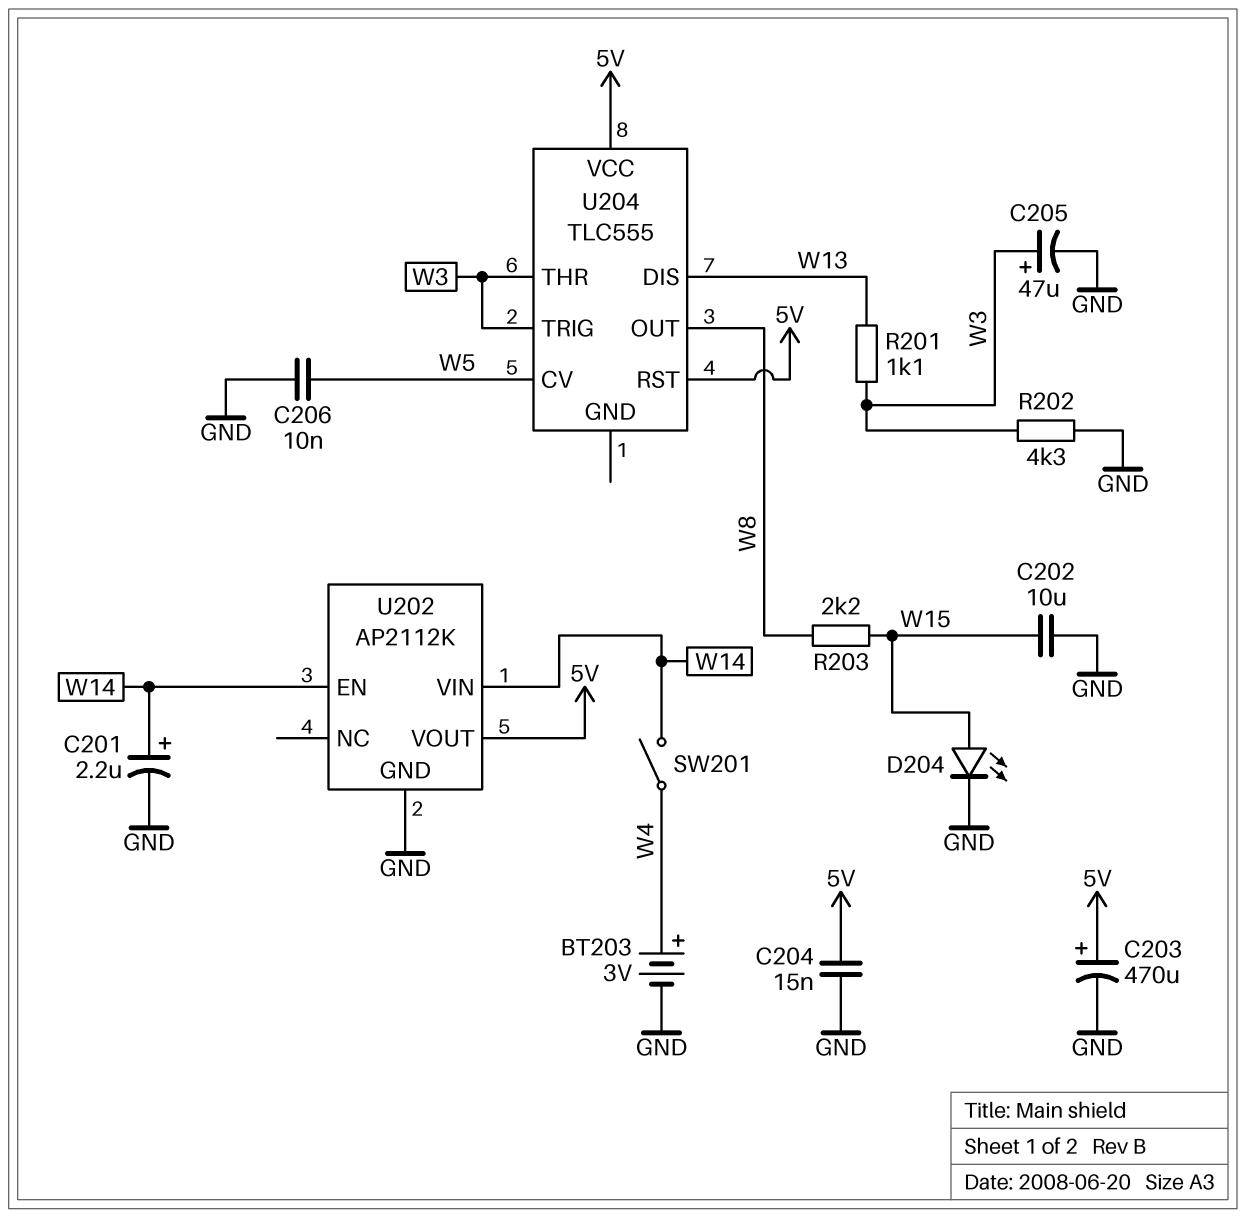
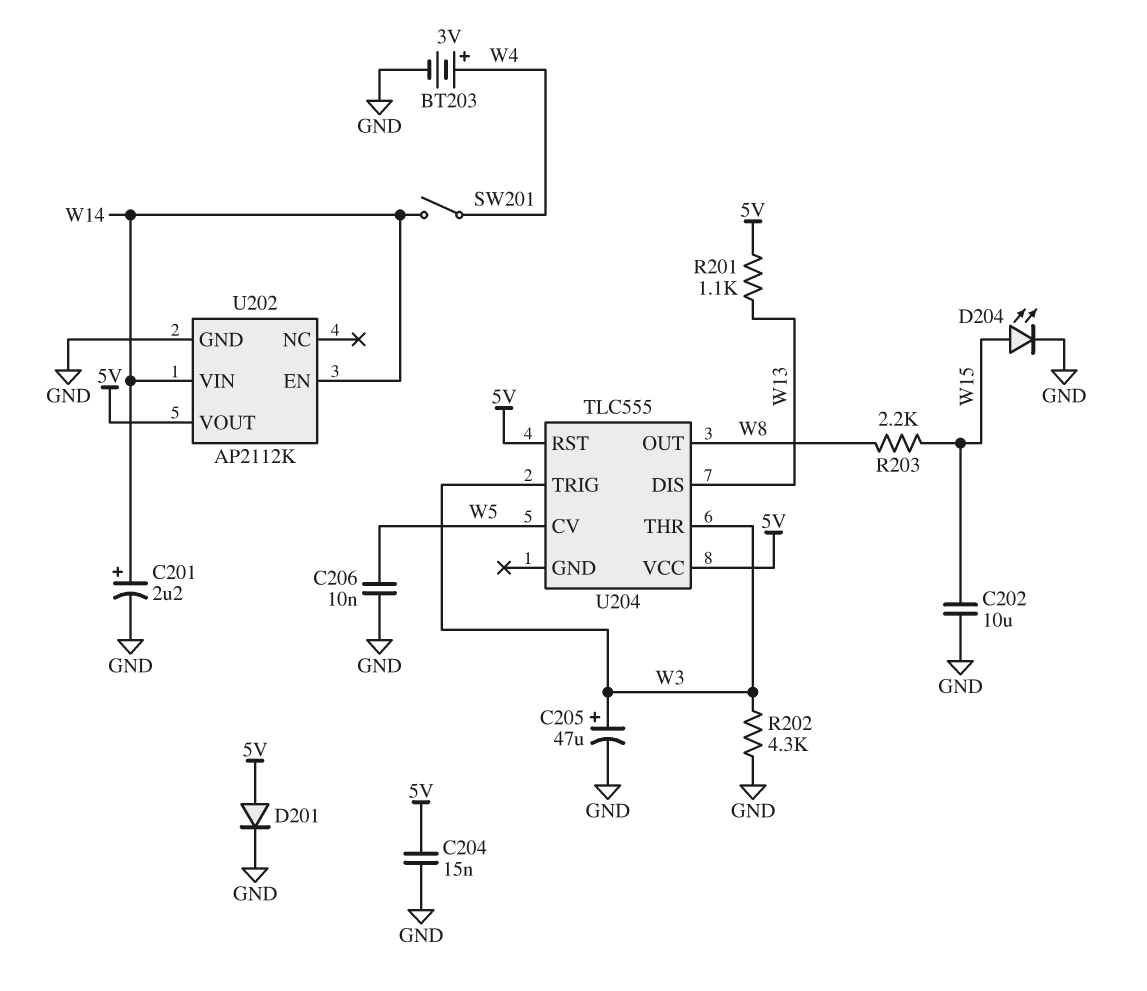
C203: 470uF (plus 5V, minus GND) -> none
D201: none -> diode (A 5V, K GND)
R201: 1.1k (W3, W13) -> 1.1k (5V, W13)

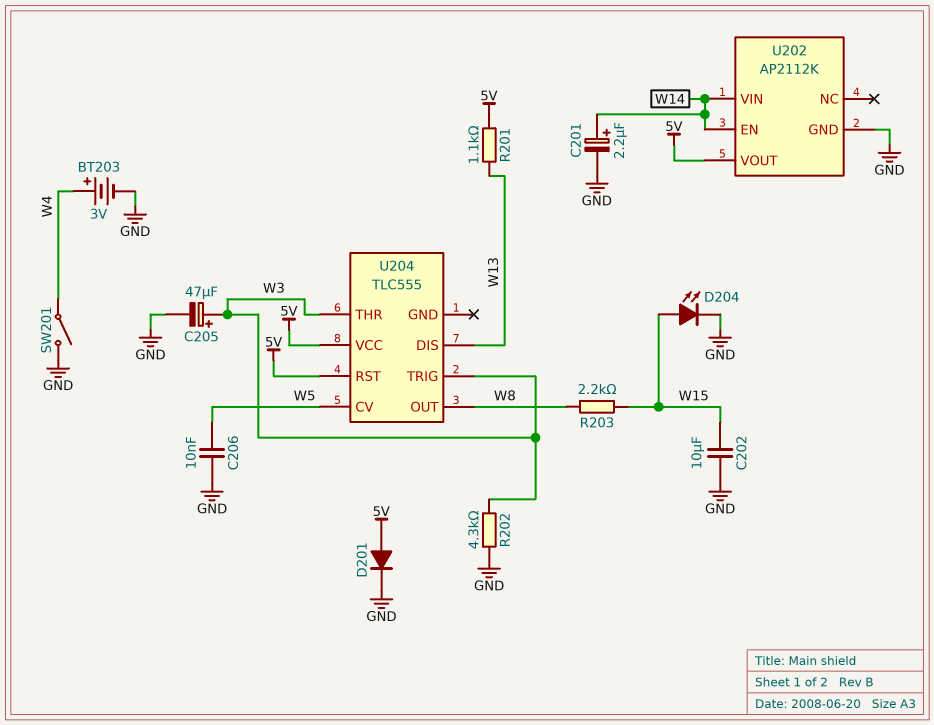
C204: 15nF (5V, GND) -> none
SW201: switch (W4, W14) -> switch (GND, W4)

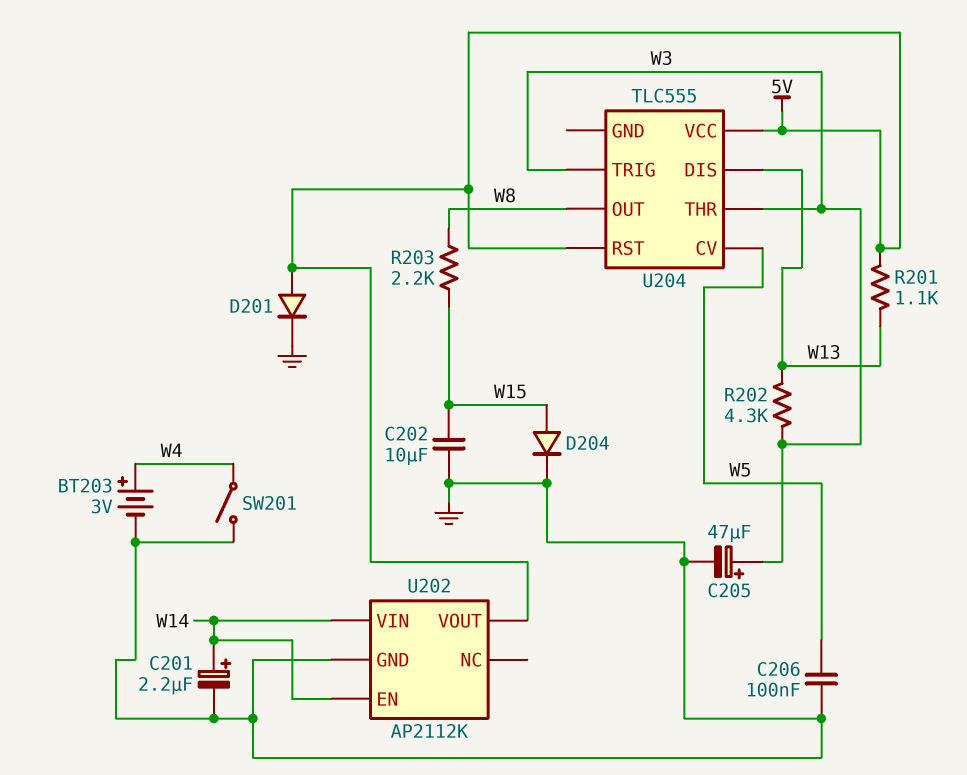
C206: 10nF (GND, W5) -> 100nF (GND, W5)
D204: LED (A W15, K GND) -> diode (A W15, K GND)
R202: 4.3k (GND, W3) -> 4.3k (W3, W13)

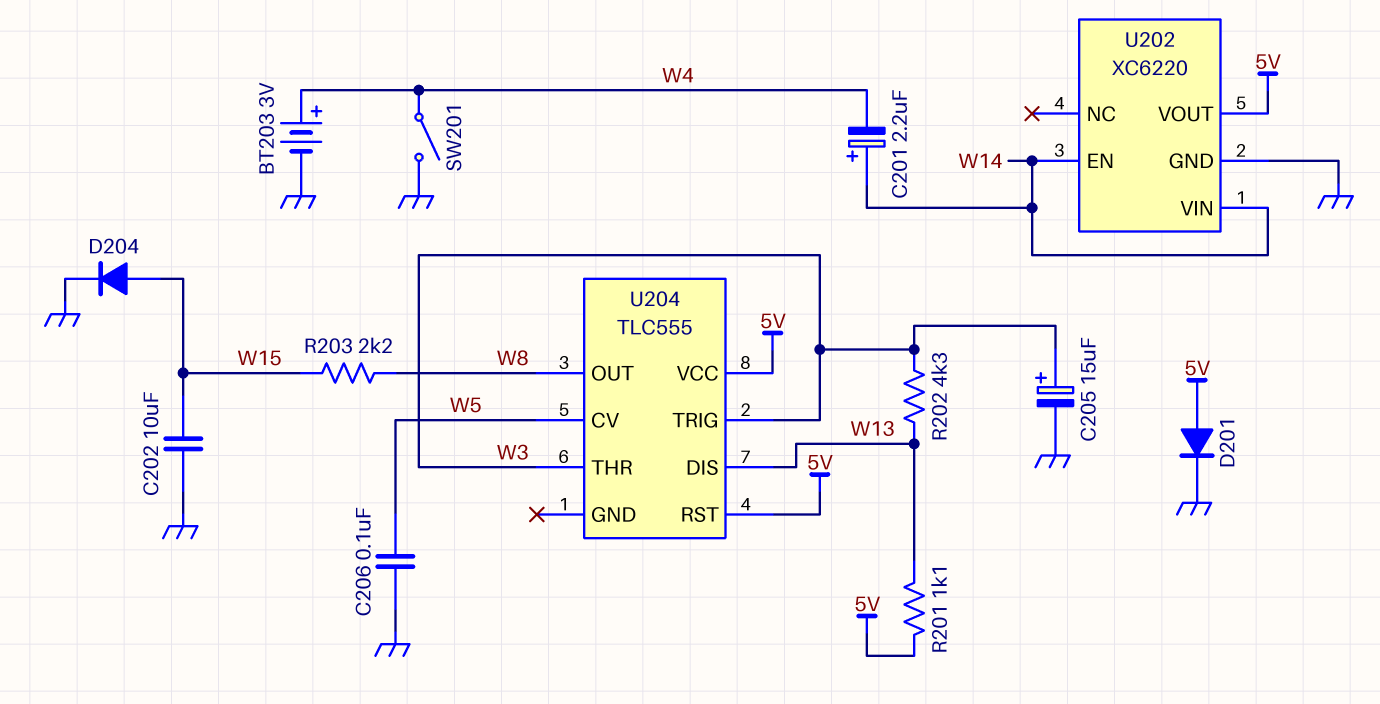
C201: 2.2uF (plus W14, minus GND) -> 2.2uF (plus W14, minus W4)
C205: 47uF (plus W3, minus GND) -> 15uF (plus W3, minus GND)
U202: AP2112K -> XC6220

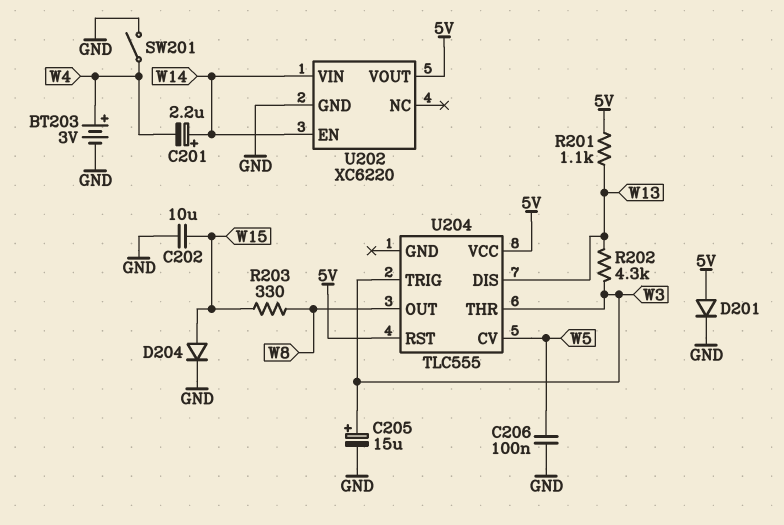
R203: 2.2k (W8, W15) -> 330 (W8, W15)

